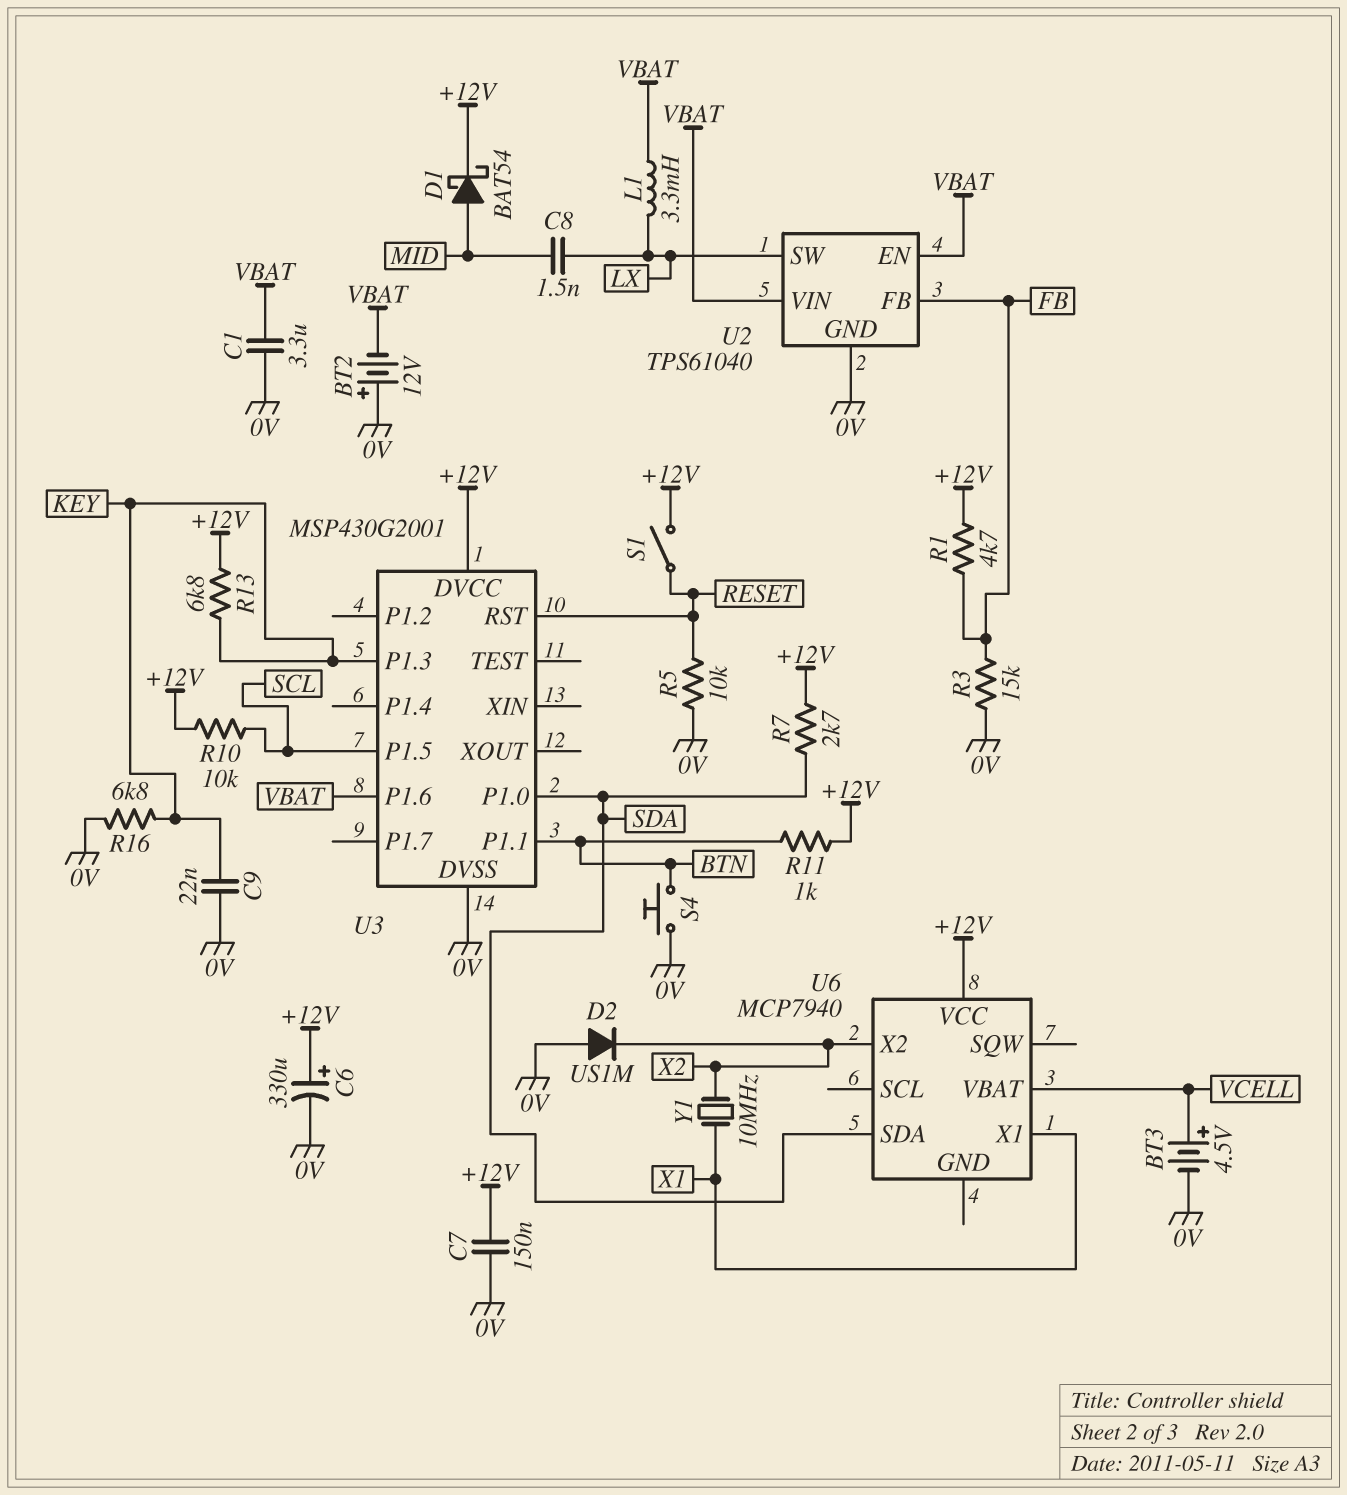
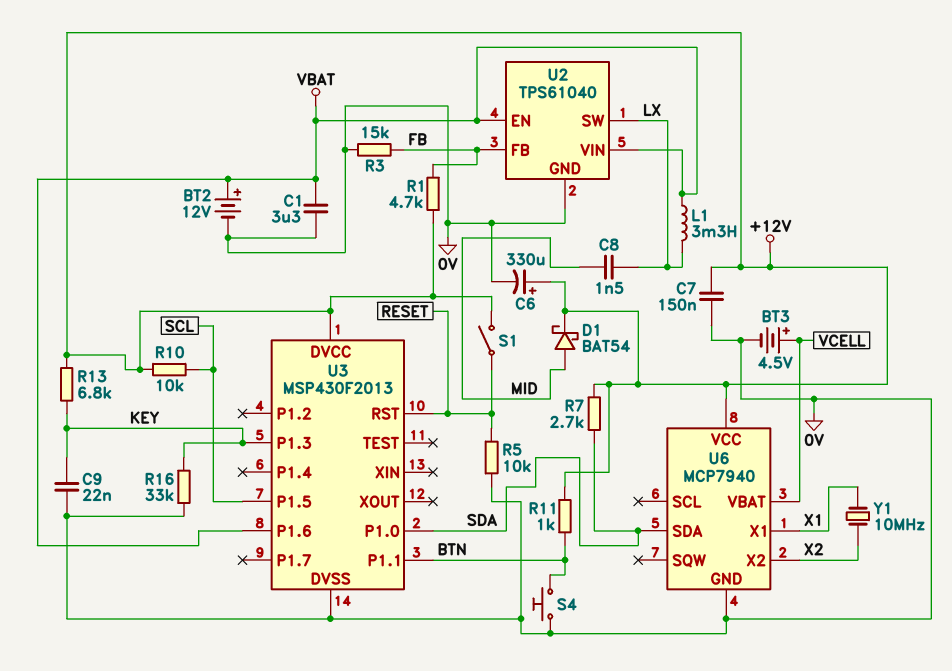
BT2: 12V (plus 0V, minus VBAT) -> 12V (plus VBAT, minus 0V)
D2: diode US1M (A 0V, K X2) -> none
R16: 6.8k (0V, KEY) -> 33k (0V, KEY)
U3: MSP430G2001 -> MSP430F2013
U6 pin GND: none -> 0V

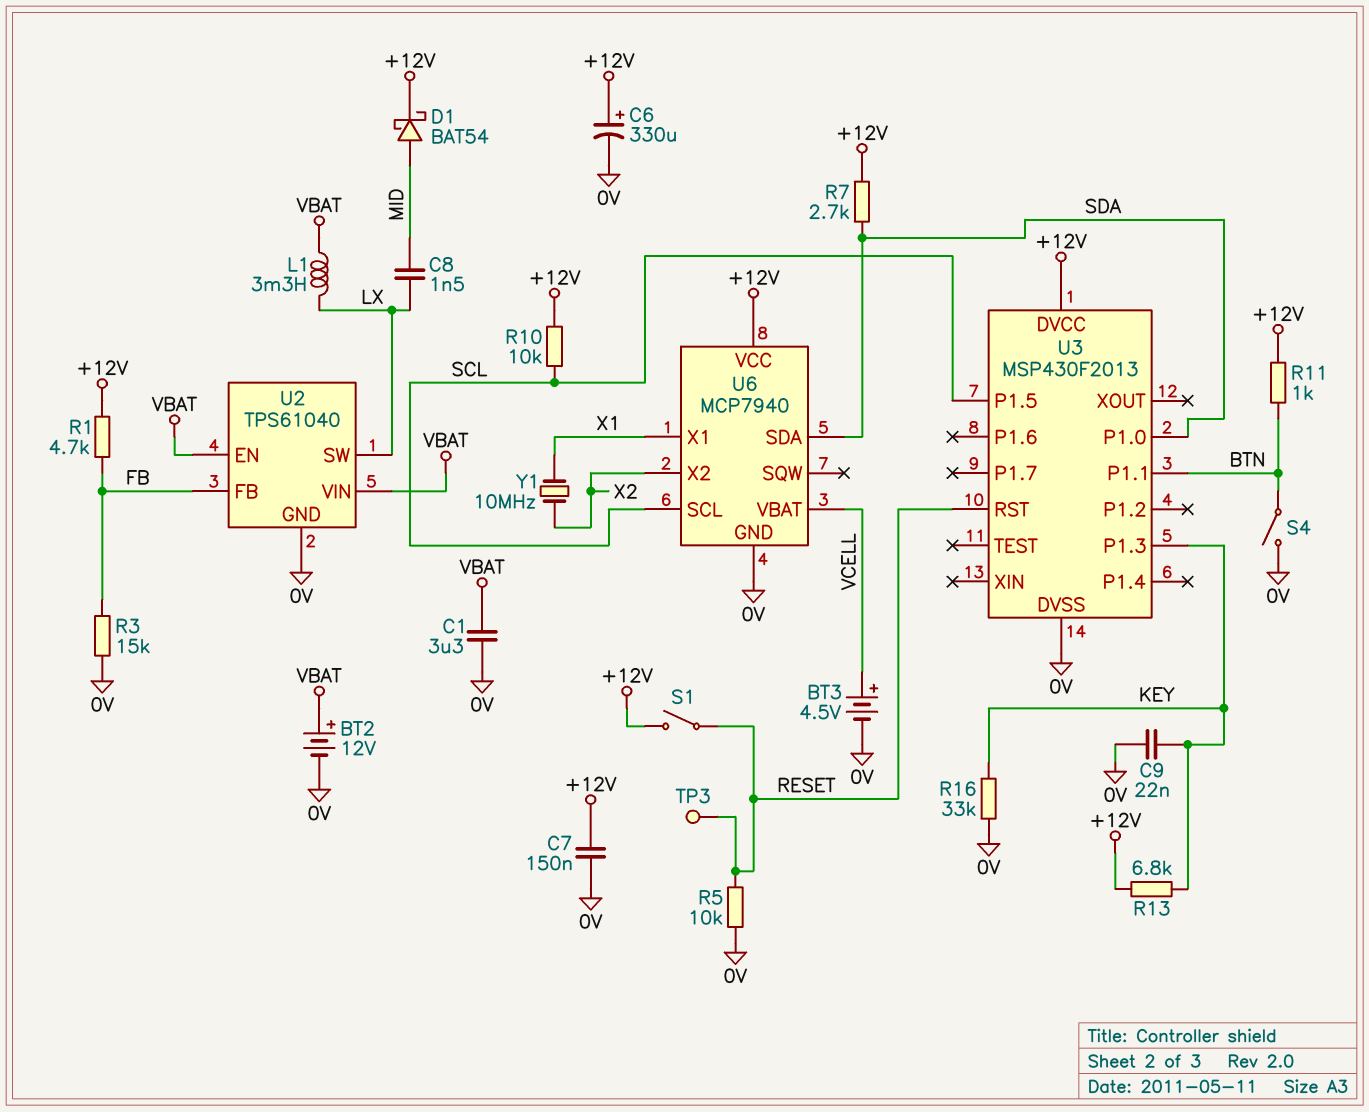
S4: button (0V, BTN) -> switch (0V, BTN)
TP3: none -> test point (RESET)
U3 pin P1.6: VBAT -> none
U6 pin SCL: none -> SCL

